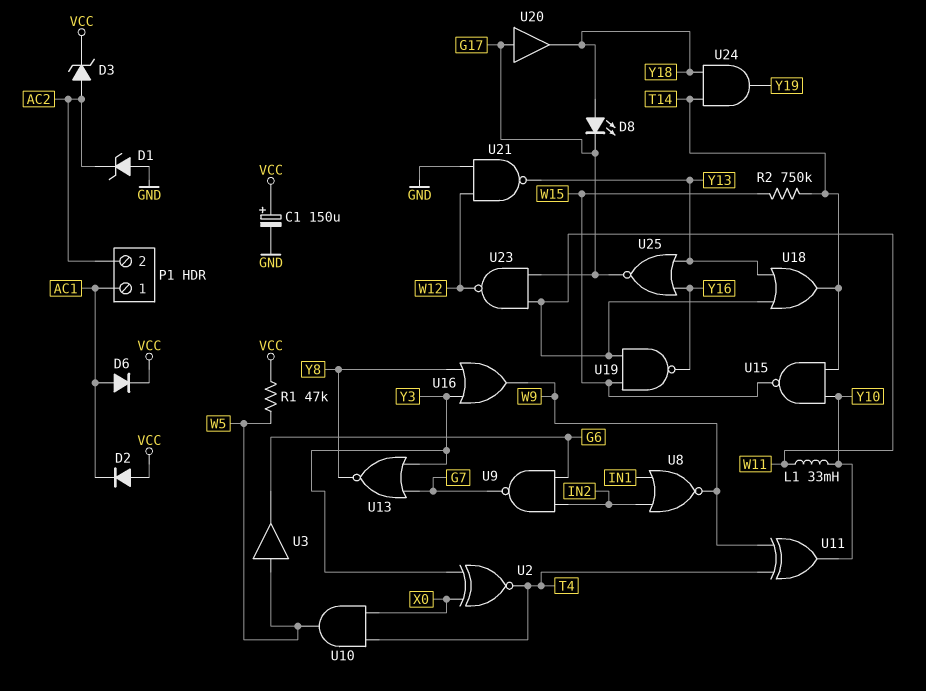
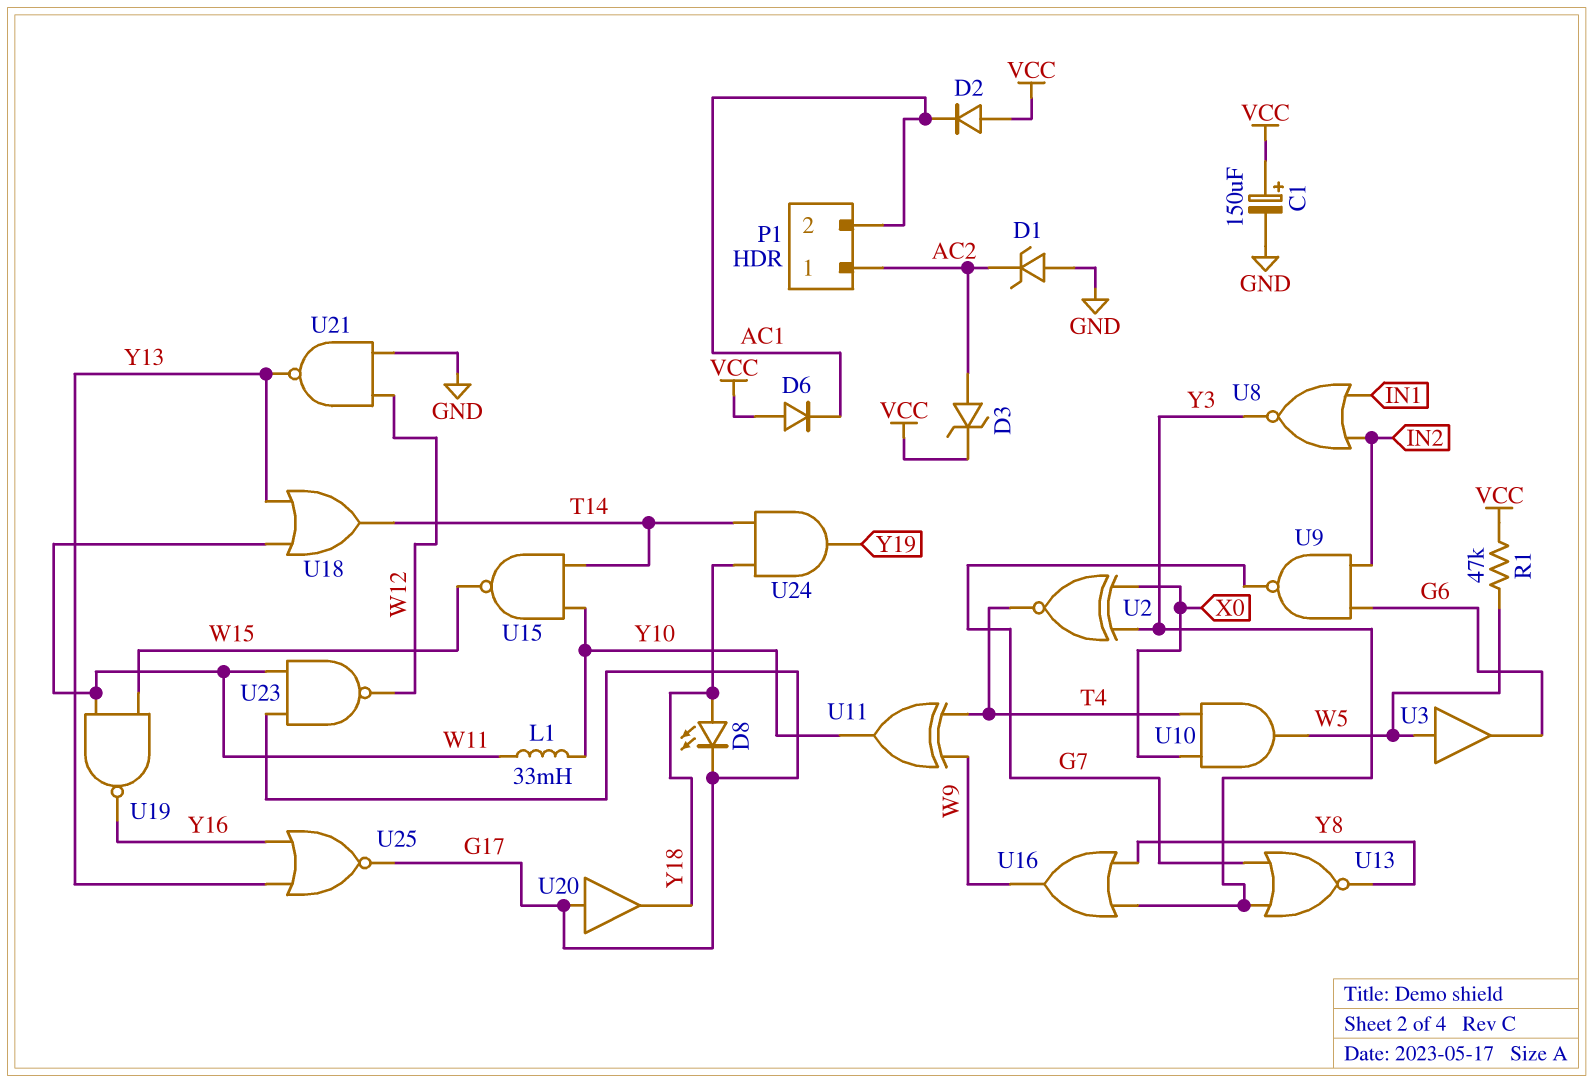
D6: diode (A AC1, K VCC) -> diode (A VCC, K AC1)
P1 pin 1: AC1 -> AC2
P1 pin 2: AC2 -> AC1
R2: 750k (T14, W15) -> none
U8: NOR (in IN1, in IN2, out W9) -> NOR (in IN1, in IN2, out Y3)

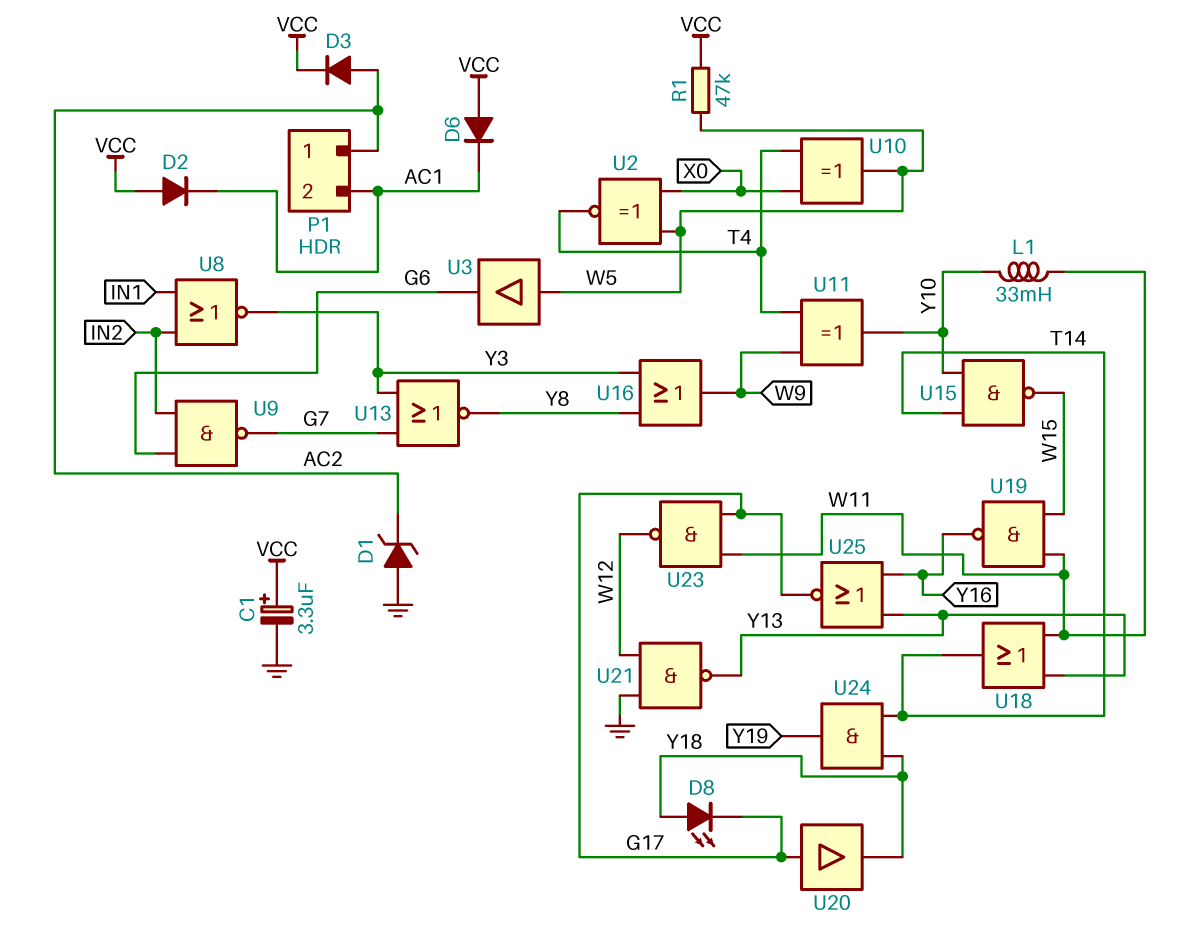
C1: 150uF (plus VCC, minus GND) -> 3.3uF (plus VCC, minus GND)
D3: zener (A AC2, K VCC) -> diode (A AC2, K VCC)
U2: XNOR (in X0, in Y3, out T4) -> XNOR (in W5, in X0, out T4)
U10: AND (in T4, in X0, out W5) -> XOR (in T4, in X0, out W5)

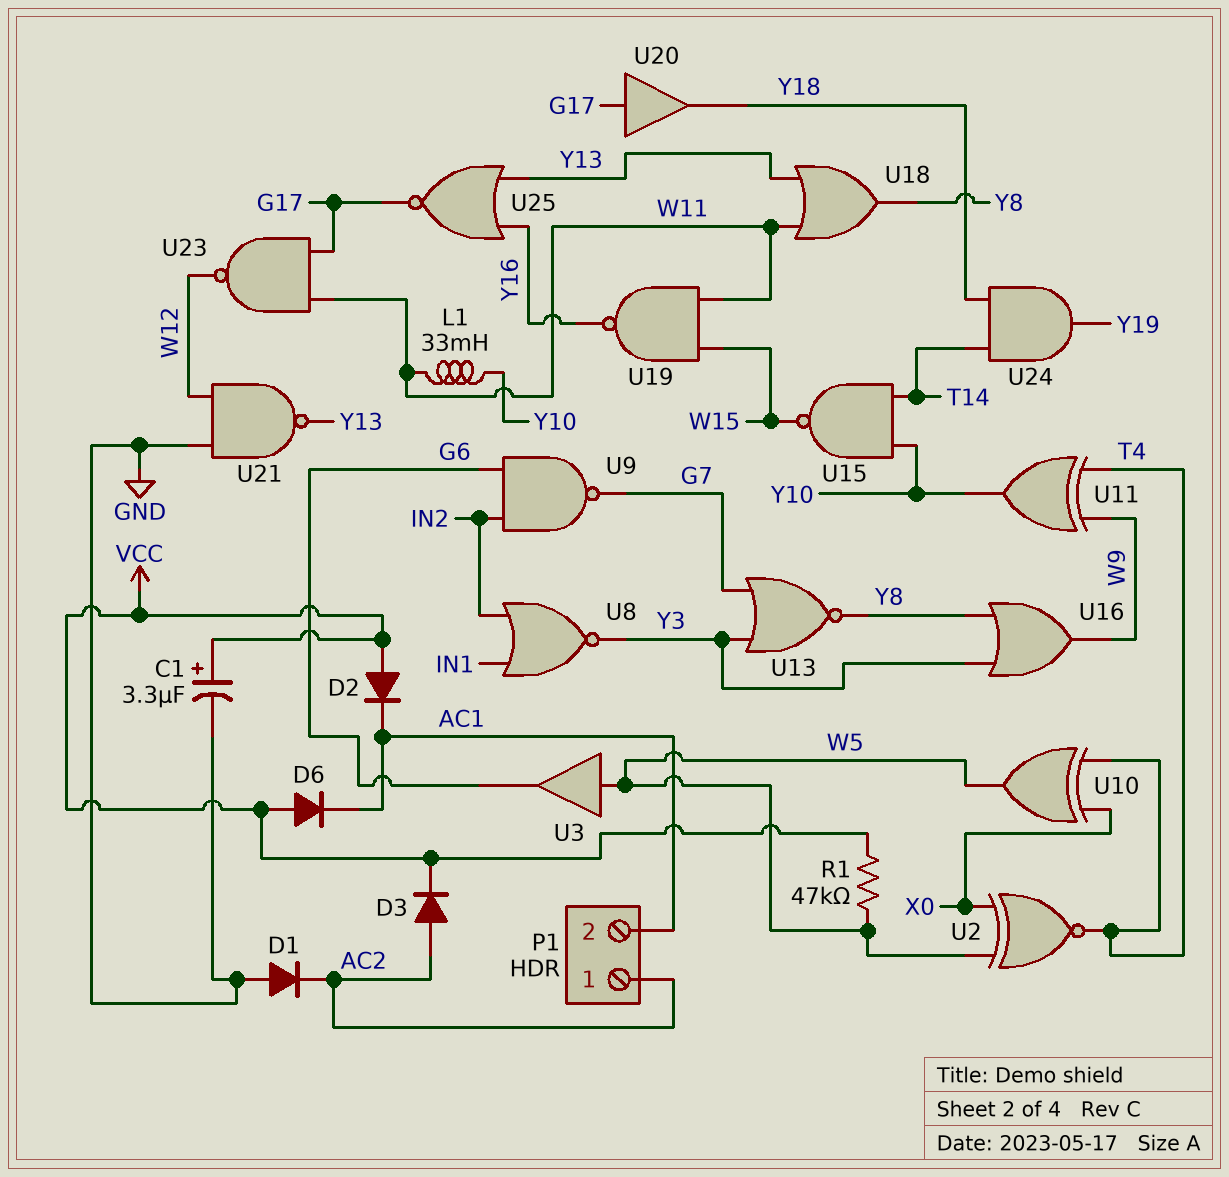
D1: zener (A GND, K AC2) -> diode (A GND, K AC2)
D8: LED (A Y18, K G17) -> none
U18: OR (in W11, in Y13, out T14) -> OR (in W11, in Y13, out Y8)

